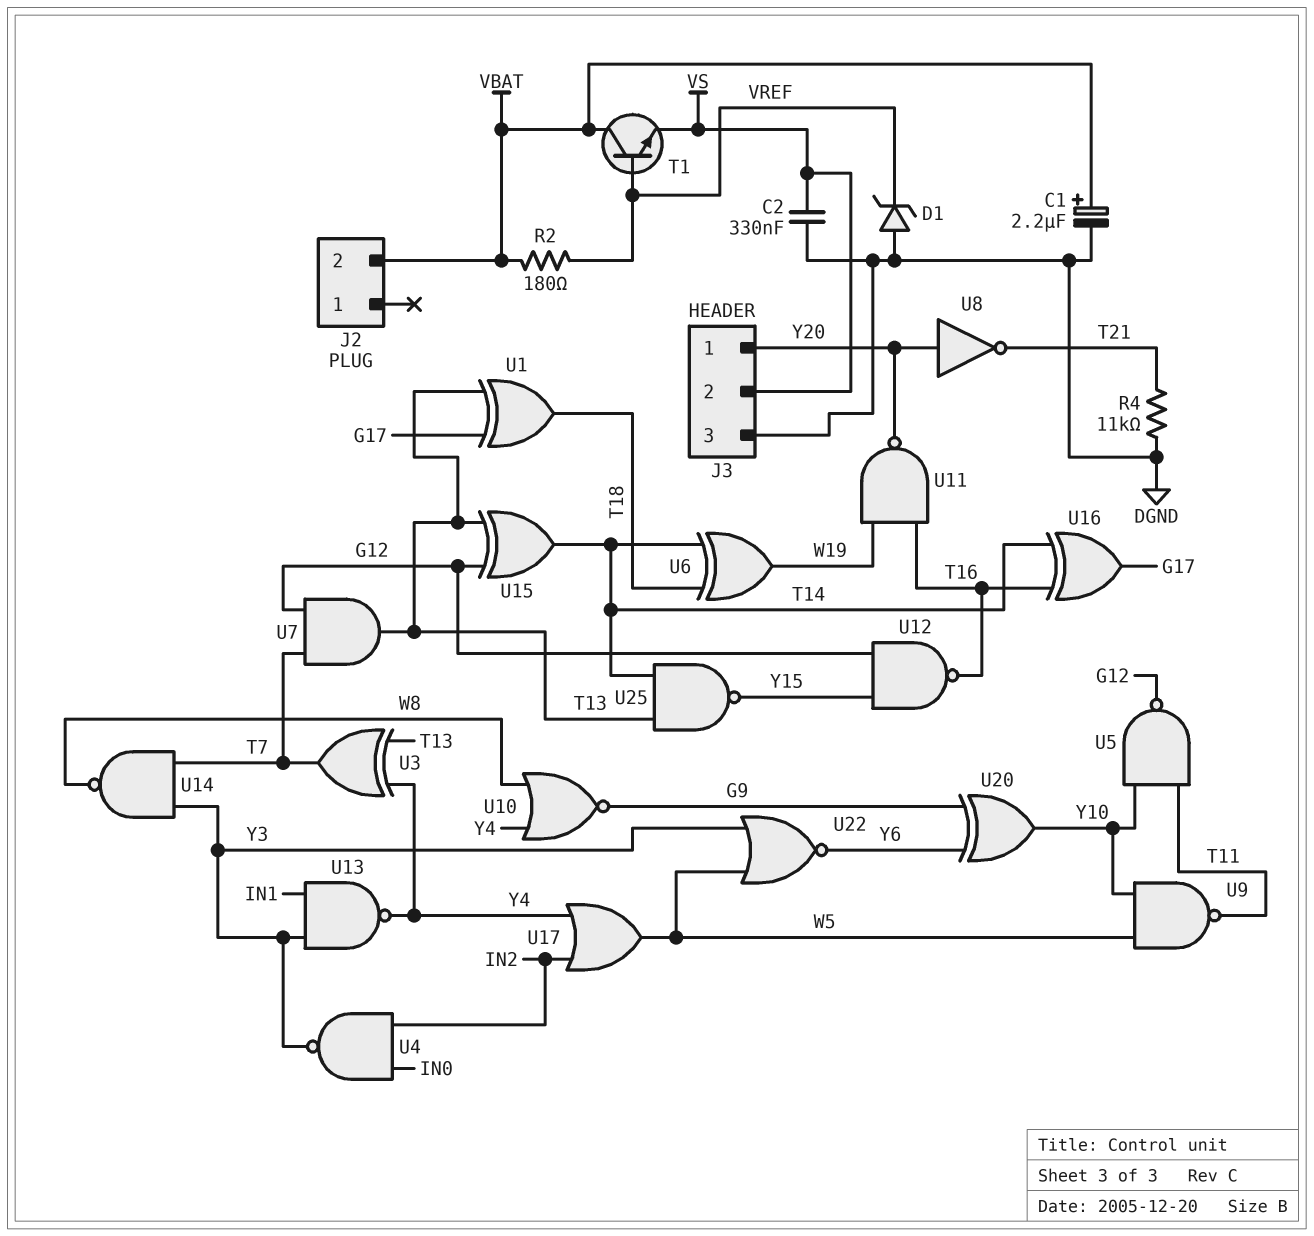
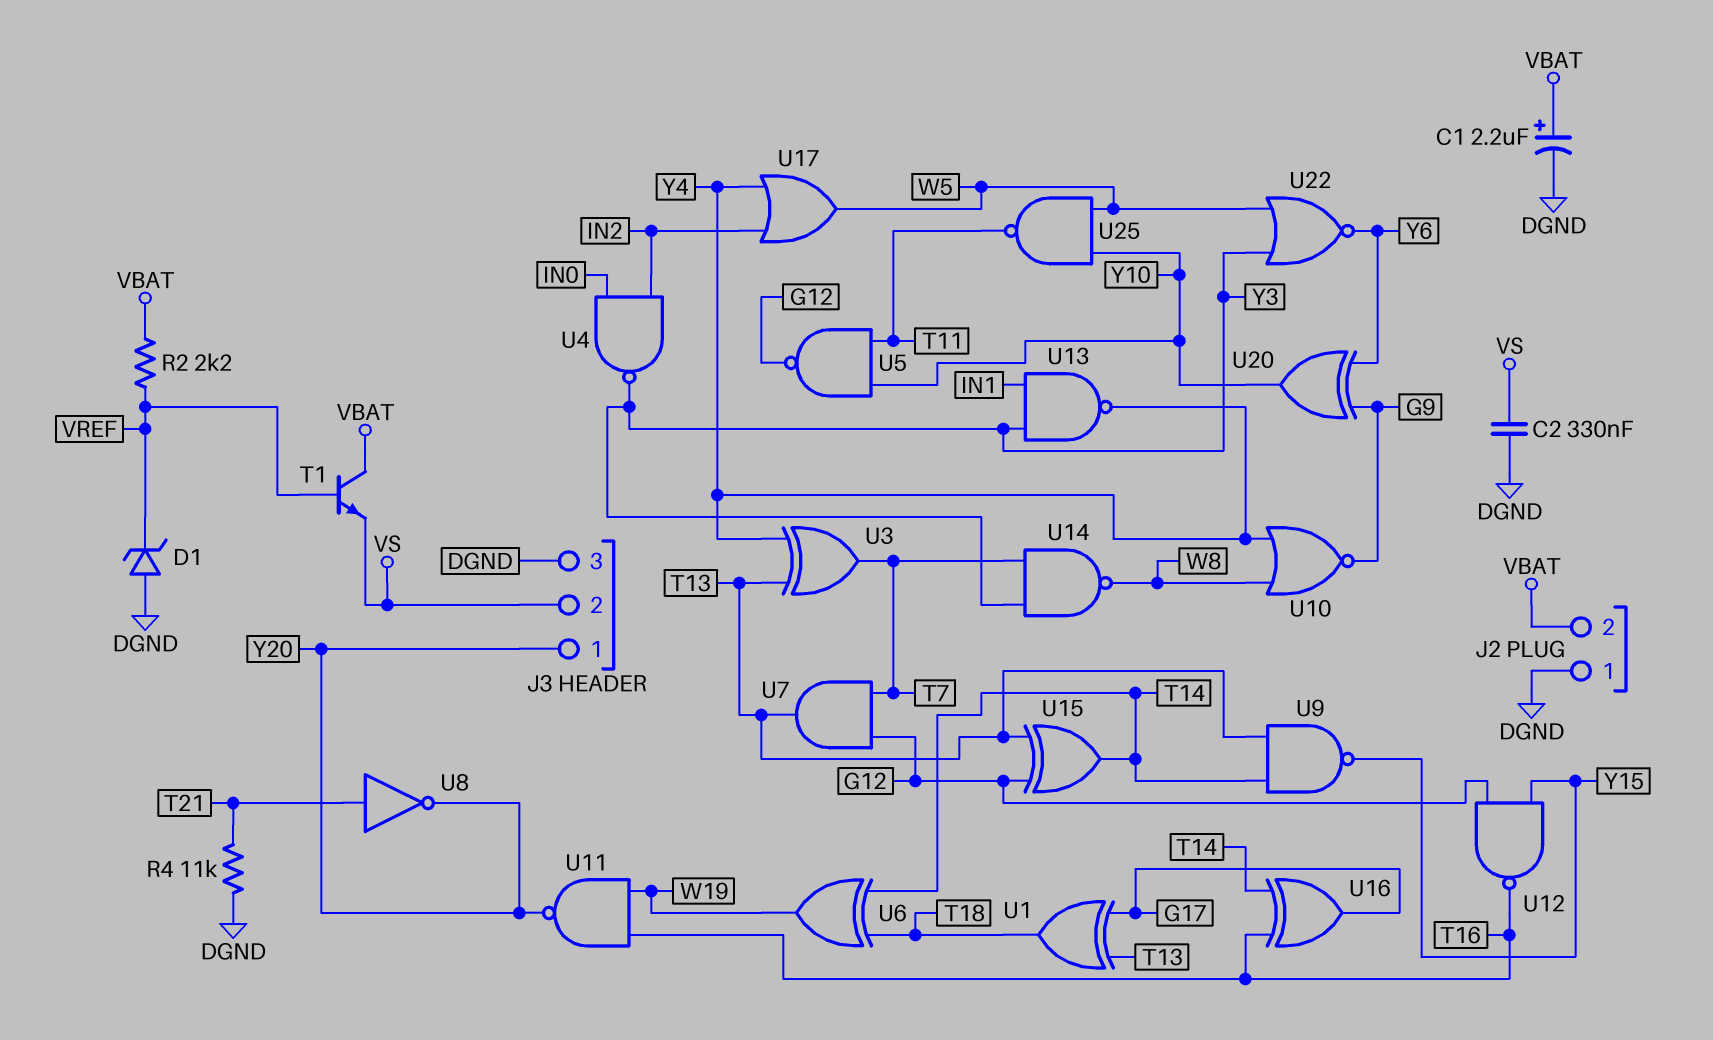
J2 pin 1: none -> DGND
R2: 180 (VBAT, VREF) -> 2.2k (VBAT, VREF)
U8: NOT (in Y20, out T21) -> NOT (in T21, out Y20)
U9: NAND (in W5, in Y10, out T11) -> NAND (in T13, in T14, out Y15)
U25: NAND (in T13, in T14, out Y15) -> NAND (in W5, in Y10, out T11)

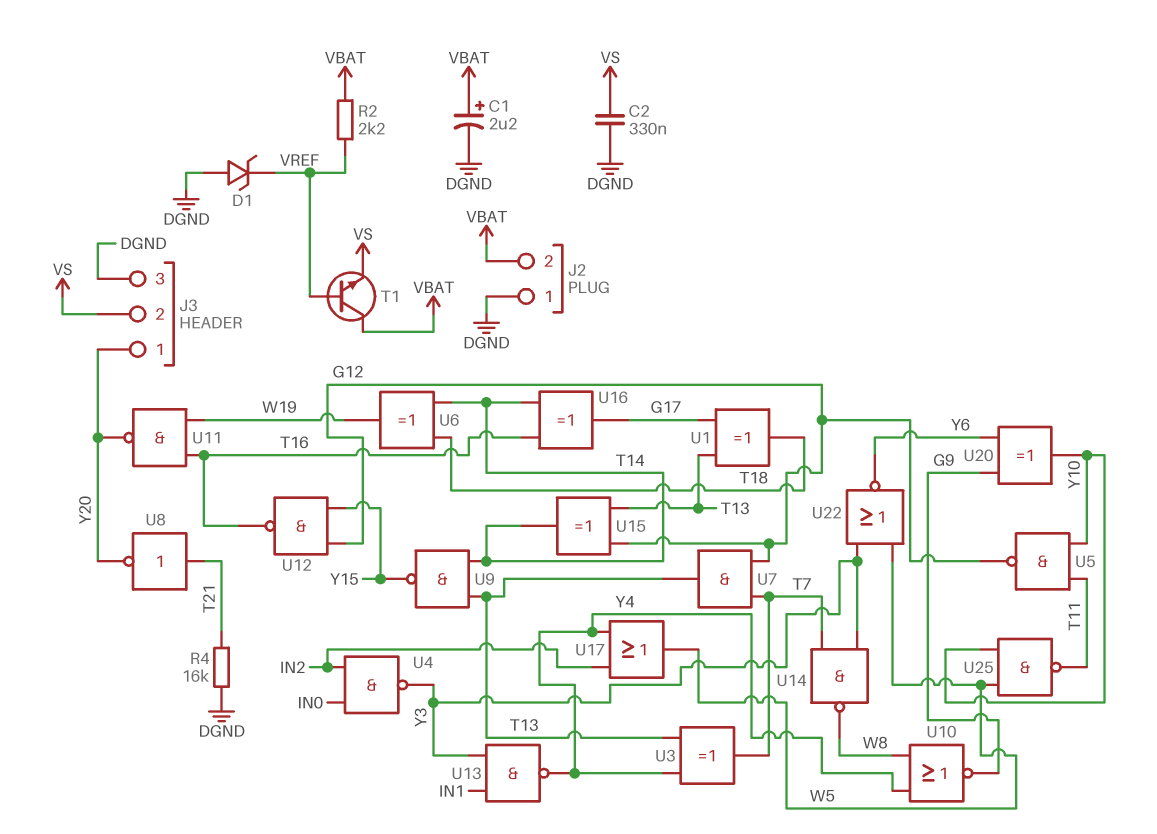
R4: 11k (DGND, T21) -> 16k (DGND, T21)

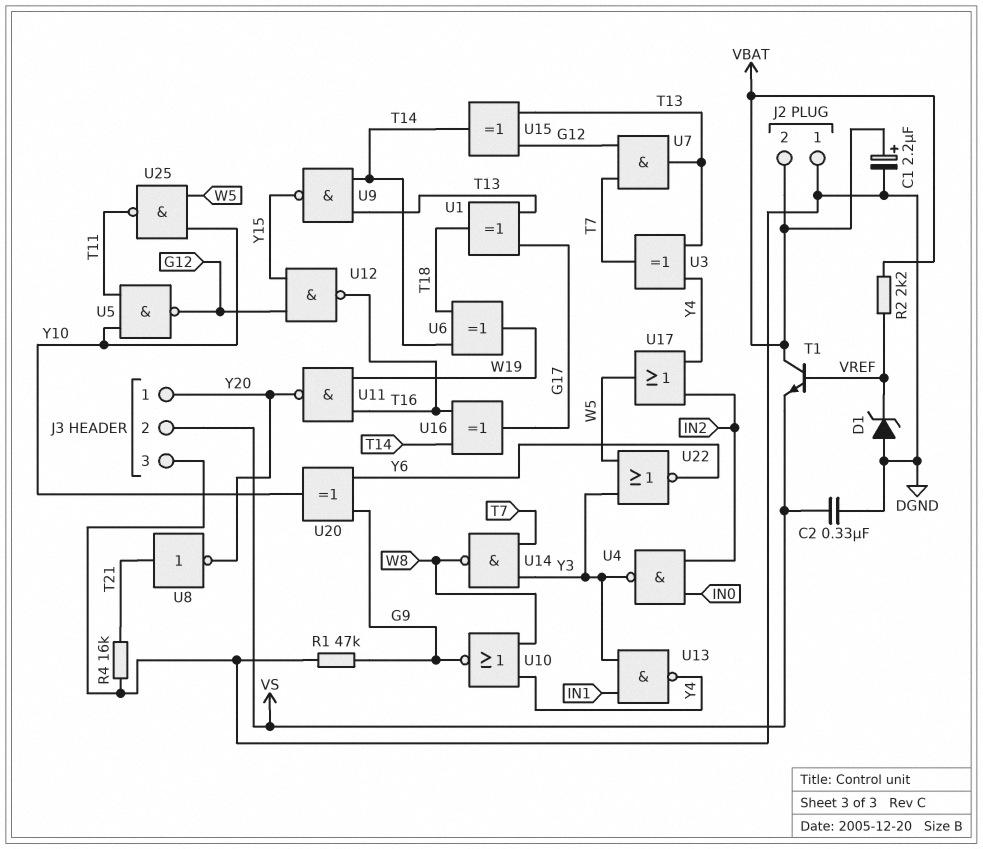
R1: none -> 47k (DGND, G9)

